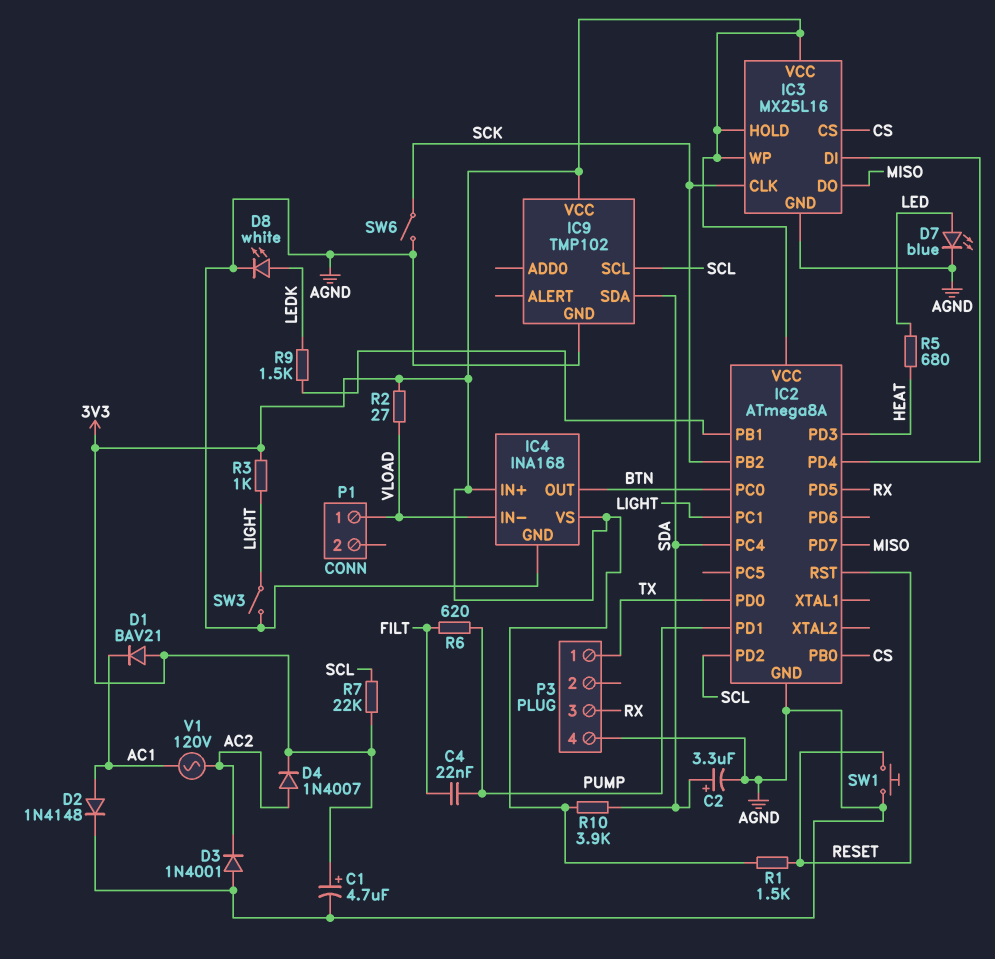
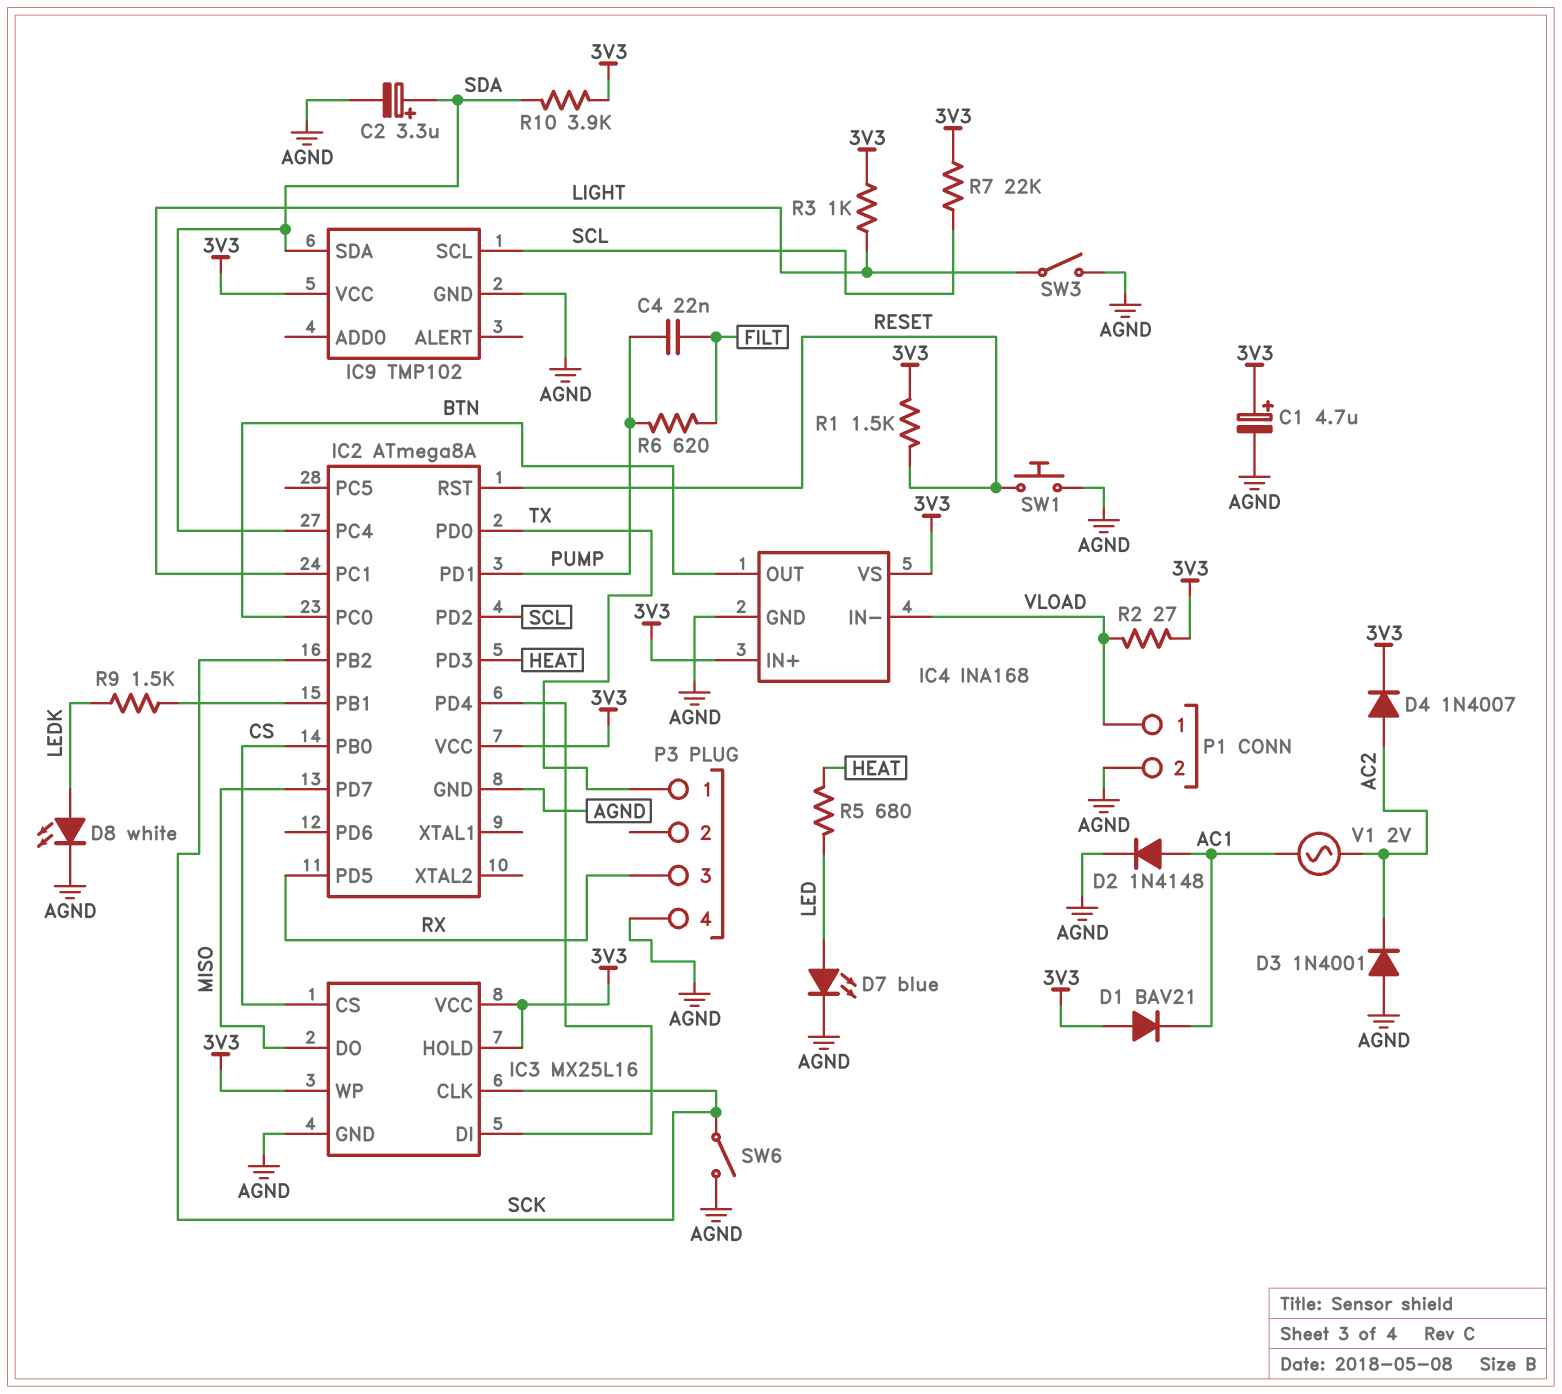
P1 pin 2: none -> AGND
V1: AC 120V (AC1, AC2) -> AC 2V (AC1, AC2)

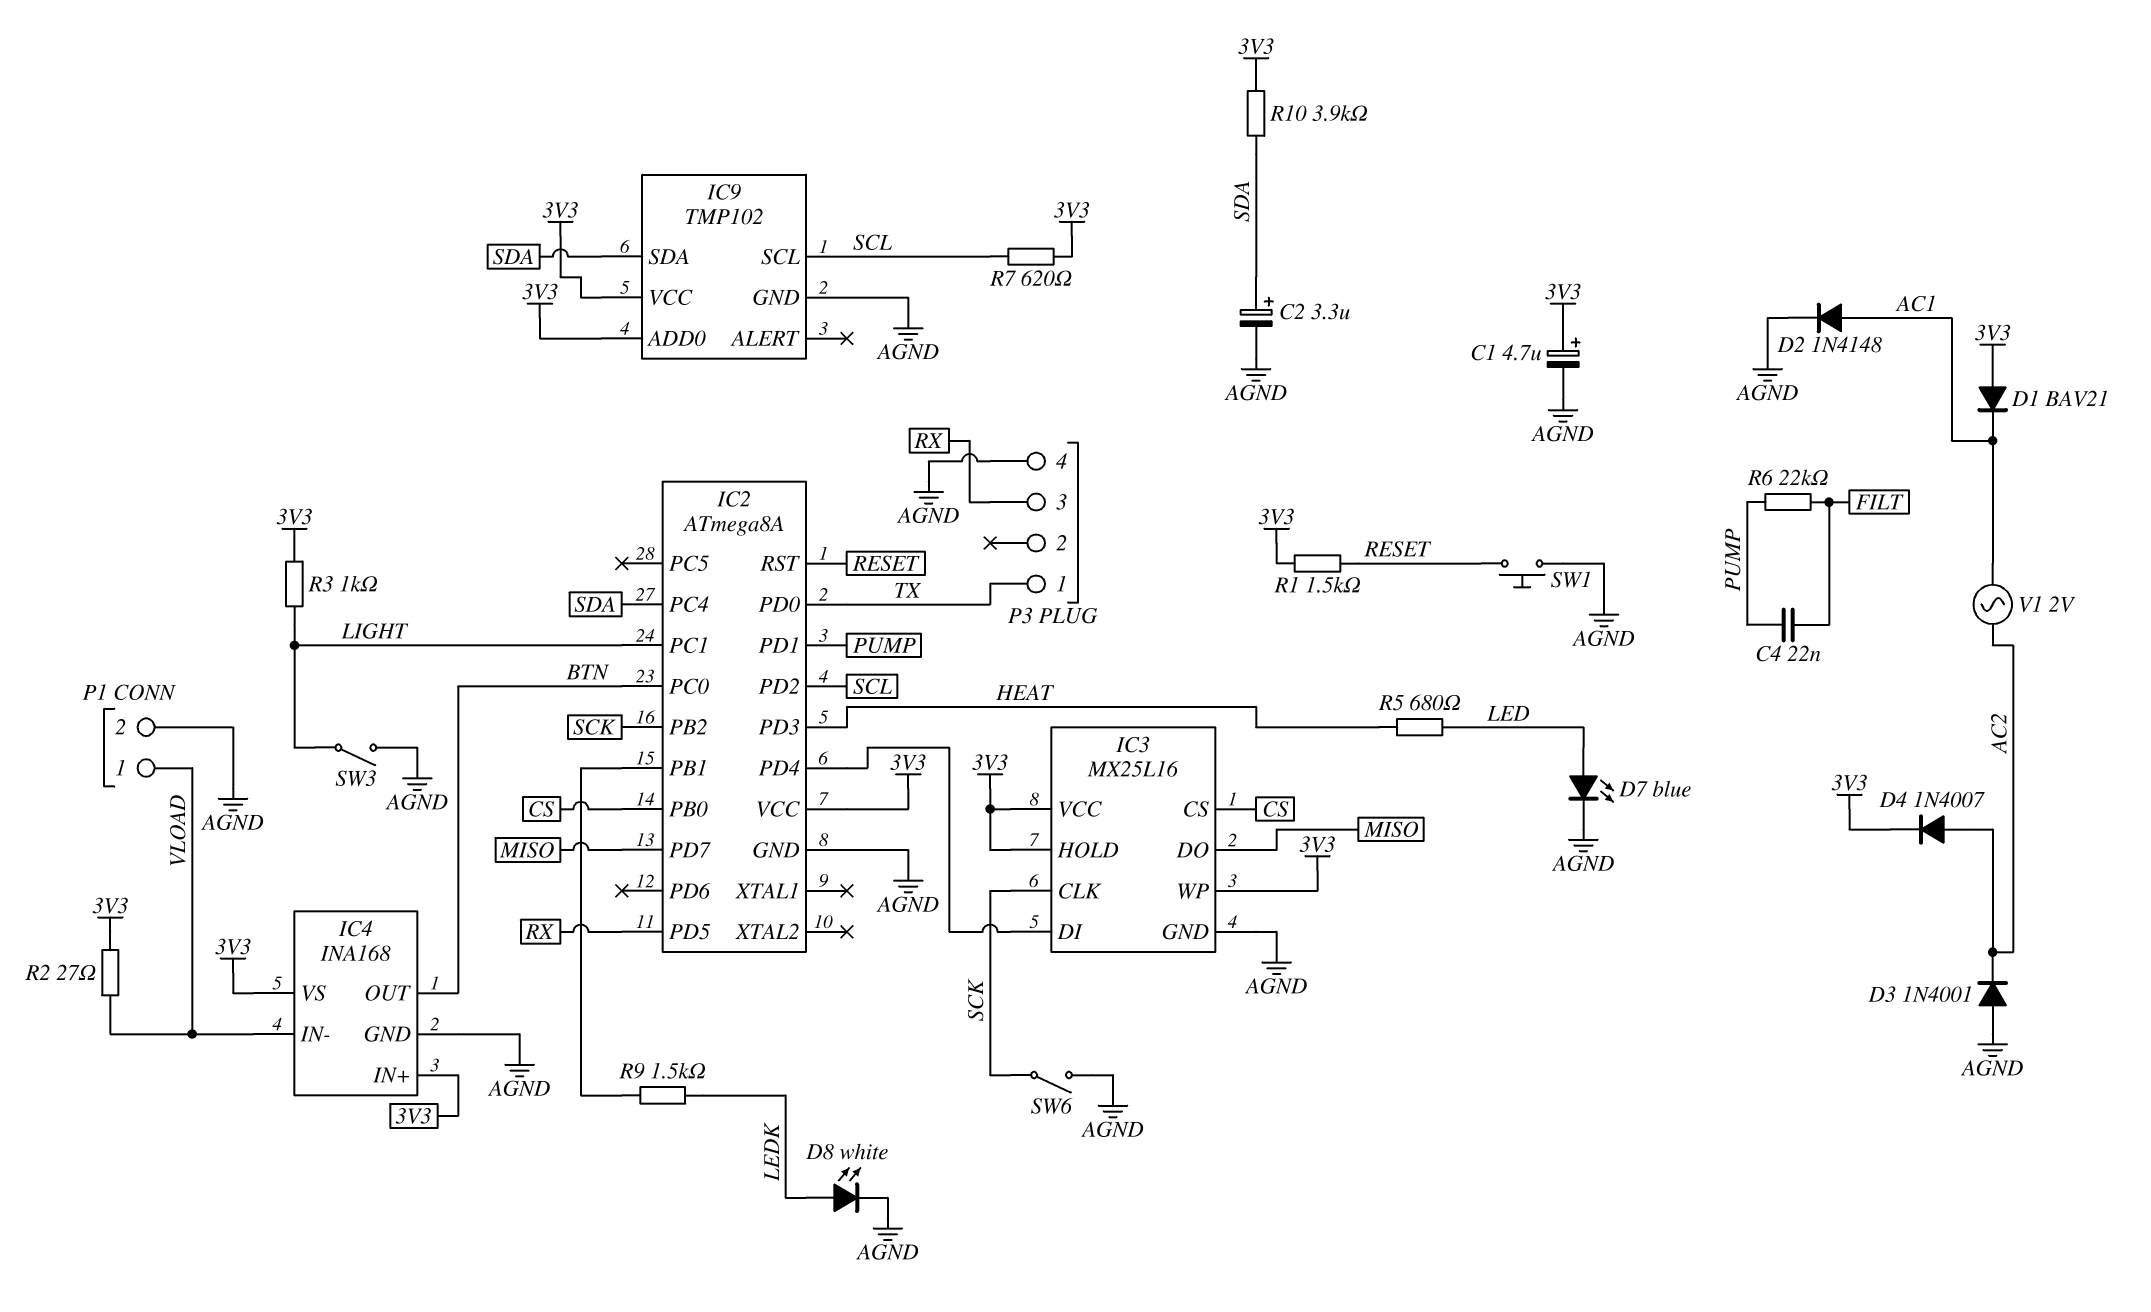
IC9 pin ADD0: none -> 3V3
R6: 620 (FILT, PUMP) -> 22k (FILT, PUMP)
R7: 22k (3V3, SCL) -> 620 (3V3, SCL)

